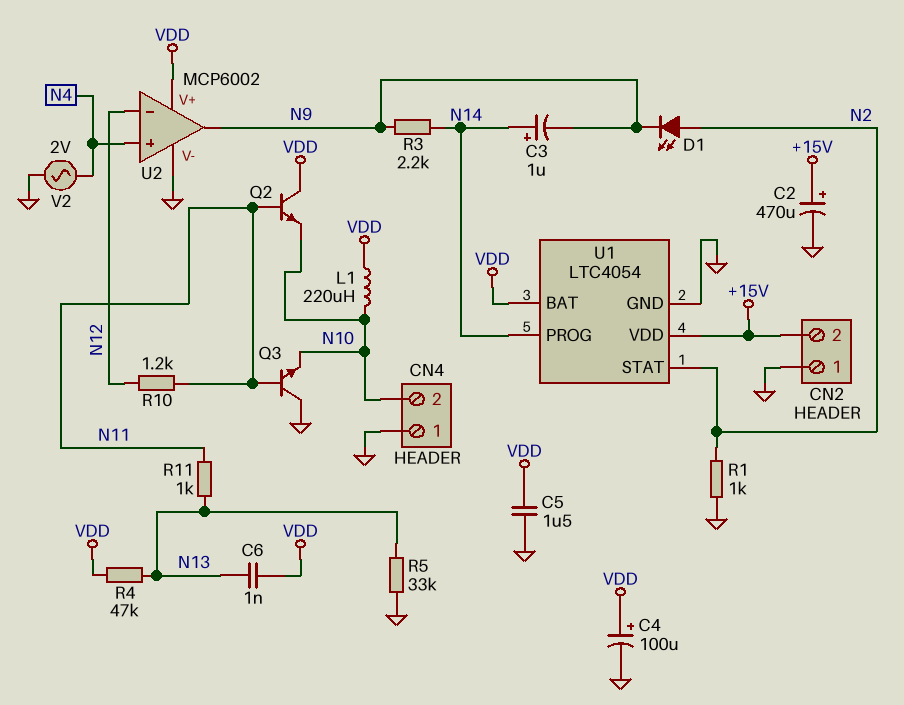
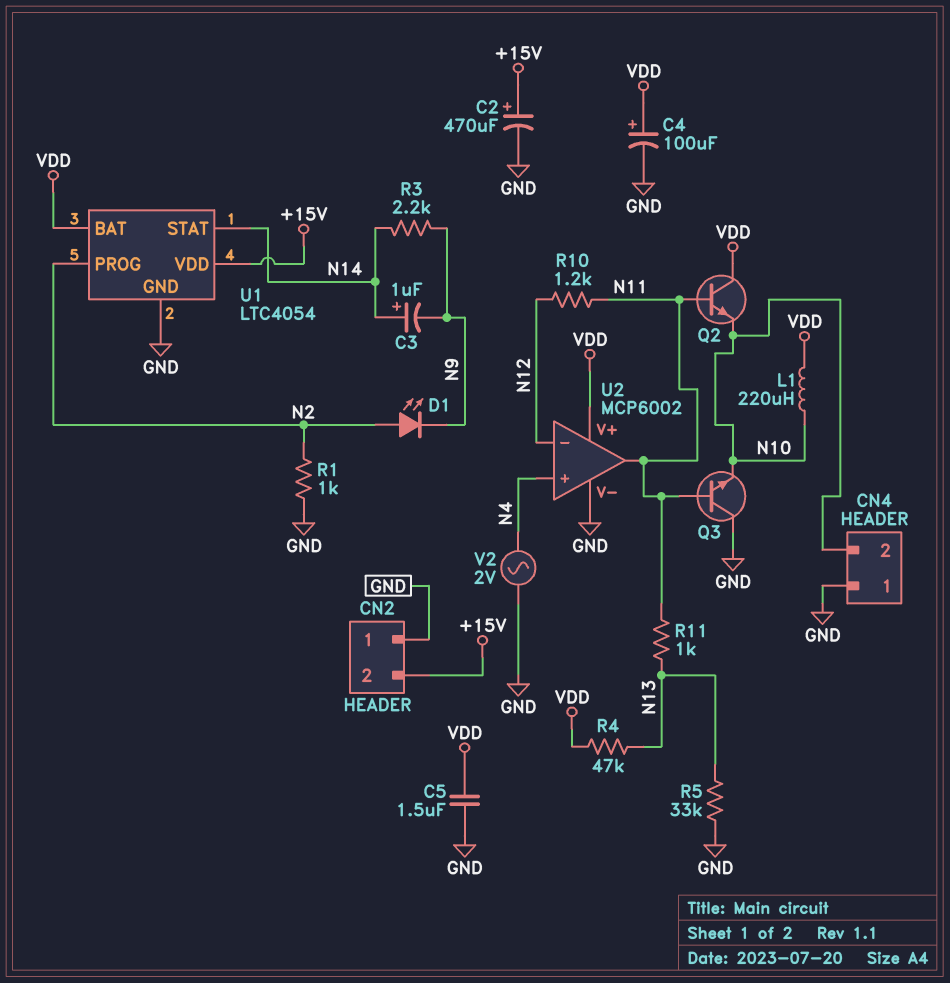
C6: 1nF (N13, VDD) -> none
U1 pin PROG: N14 -> N2
U1 pin STAT: N2 -> N14
U2 pin out: N9 -> N11

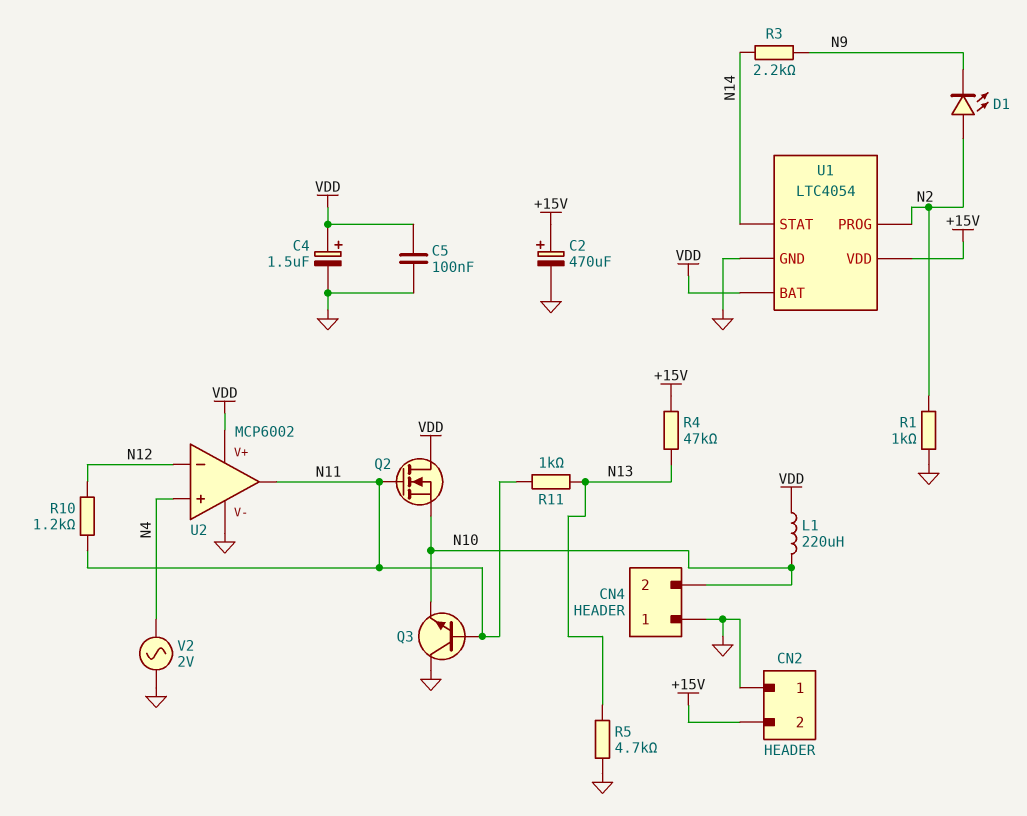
C3: 1uF (plus N14, minus N9) -> none
C4: 100uF (plus VDD, minus GND) -> 1.5uF (plus VDD, minus GND)
C5: 1.5uF (GND, VDD) -> 100nF (GND, VDD)
Q2: NPN (B N11, C VDD, E N10) -> NMOS (G N11, D VDD, S N10)
R4: 47k (N13, VDD) -> 47k (+15V, N13)
R5: 33k (GND, N13) -> 4.7k (GND, N13)

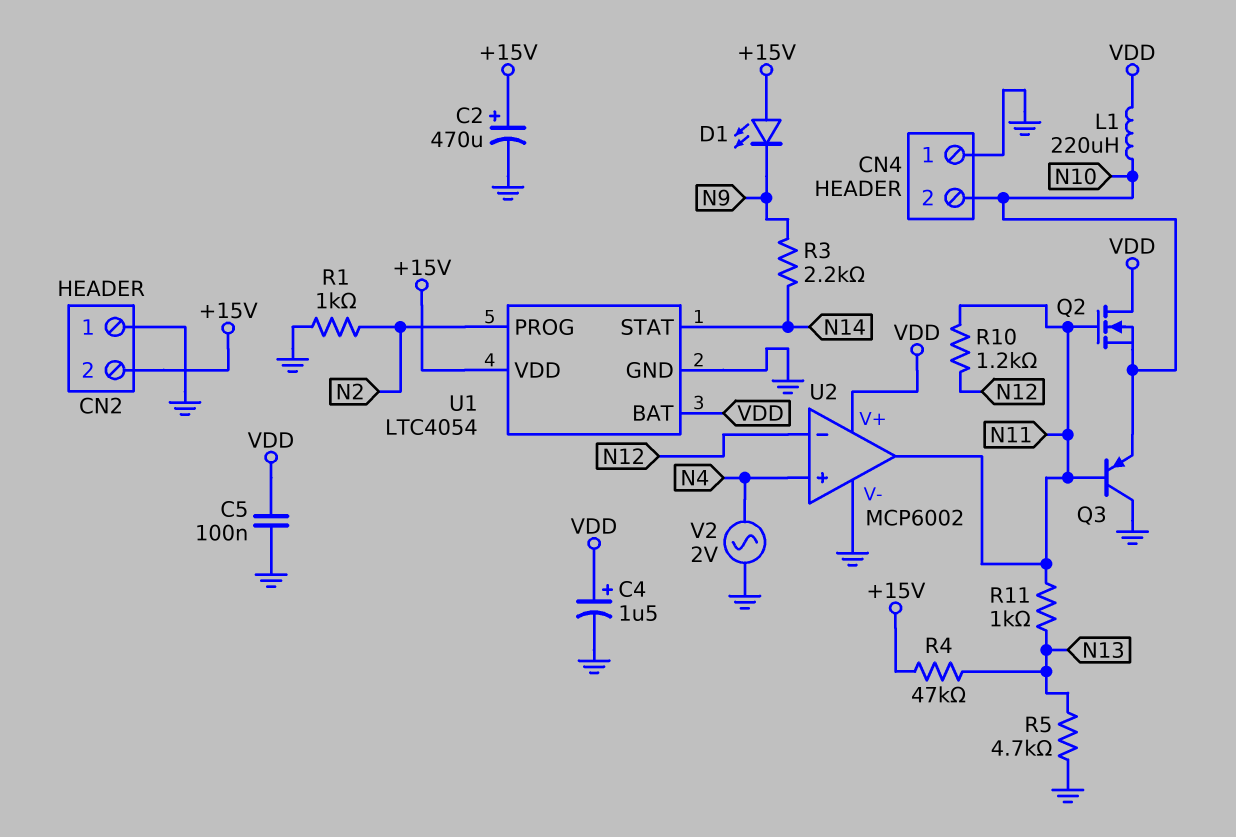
D1: LED (A N2, K N9) -> LED (A +15V, K N9)
Q3: NPN (B N11, C GND, E N10) -> PNP (B N11, C GND, E N10)

